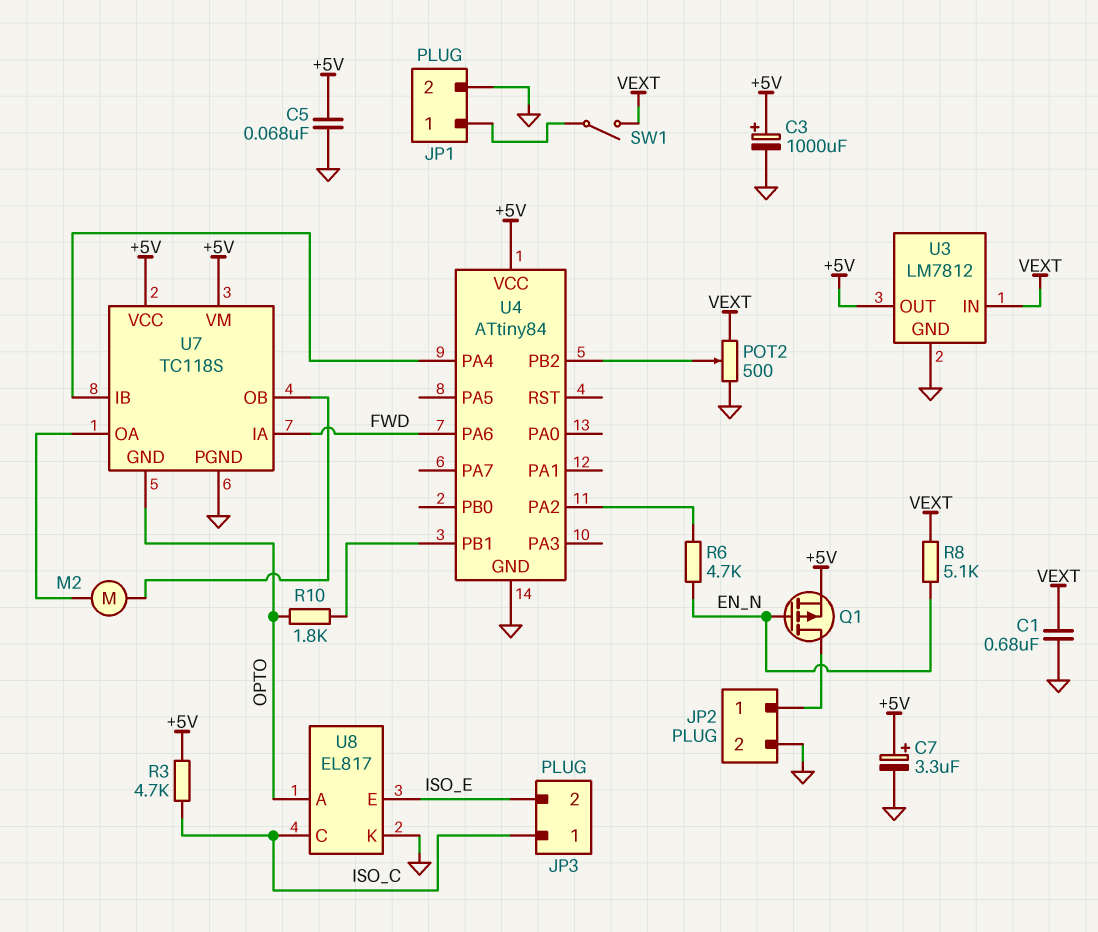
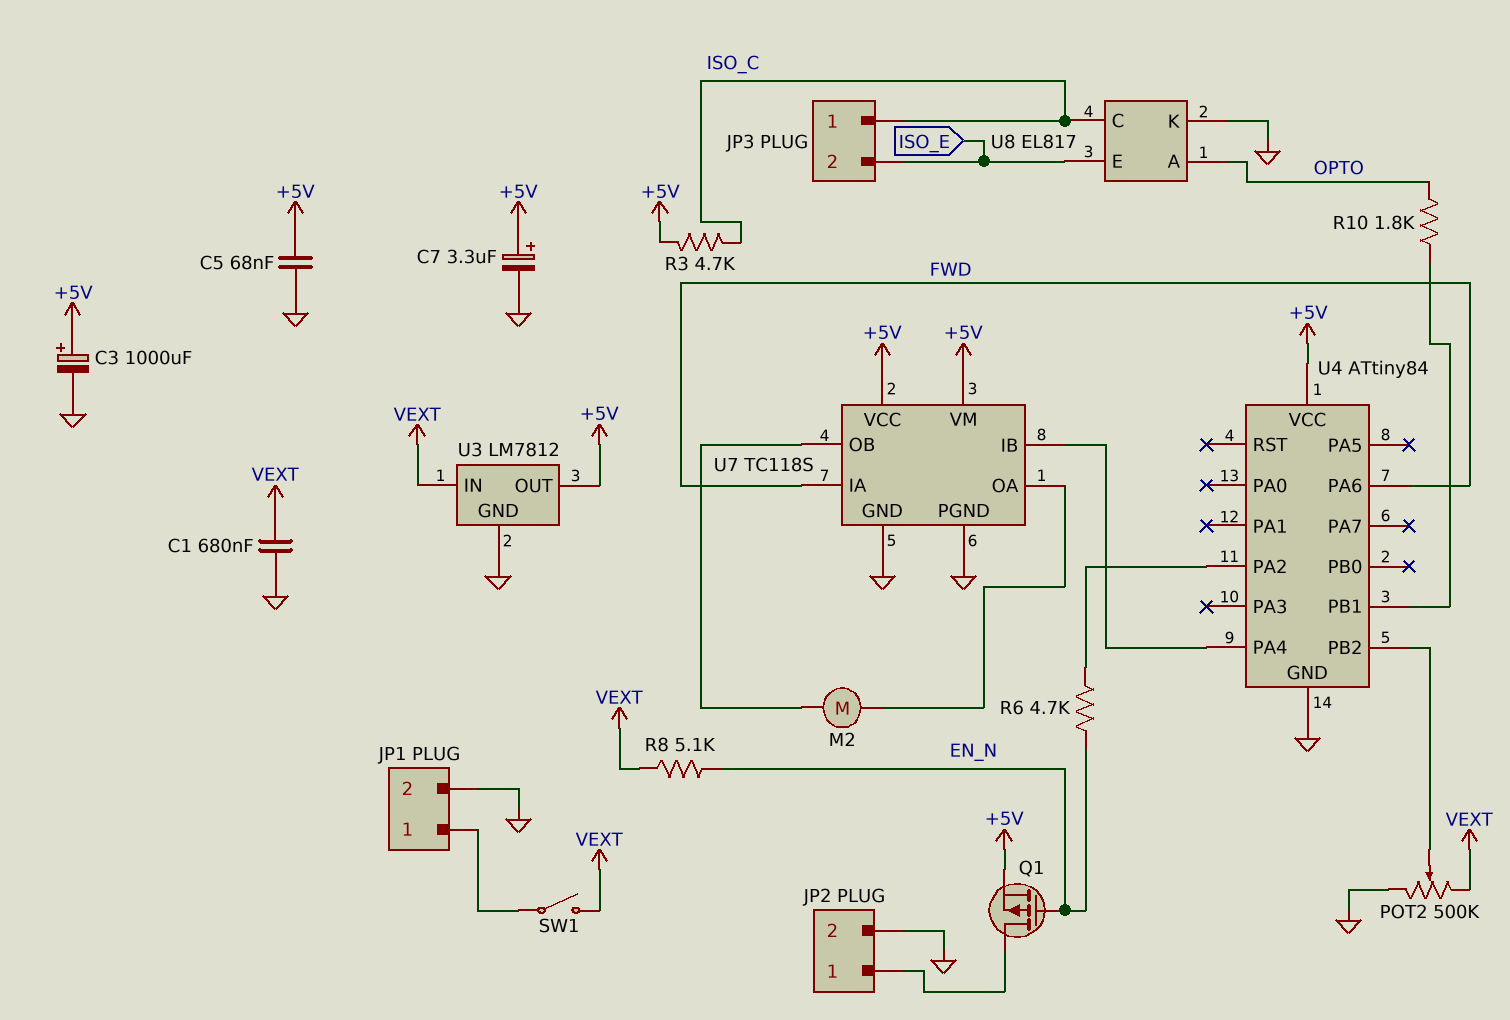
POT2: 500 (GND, VEXT, wiper U4/PB2) -> 500k (GND, VEXT, wiper U4/PB2)
U7 pin GND: OPTO -> GND

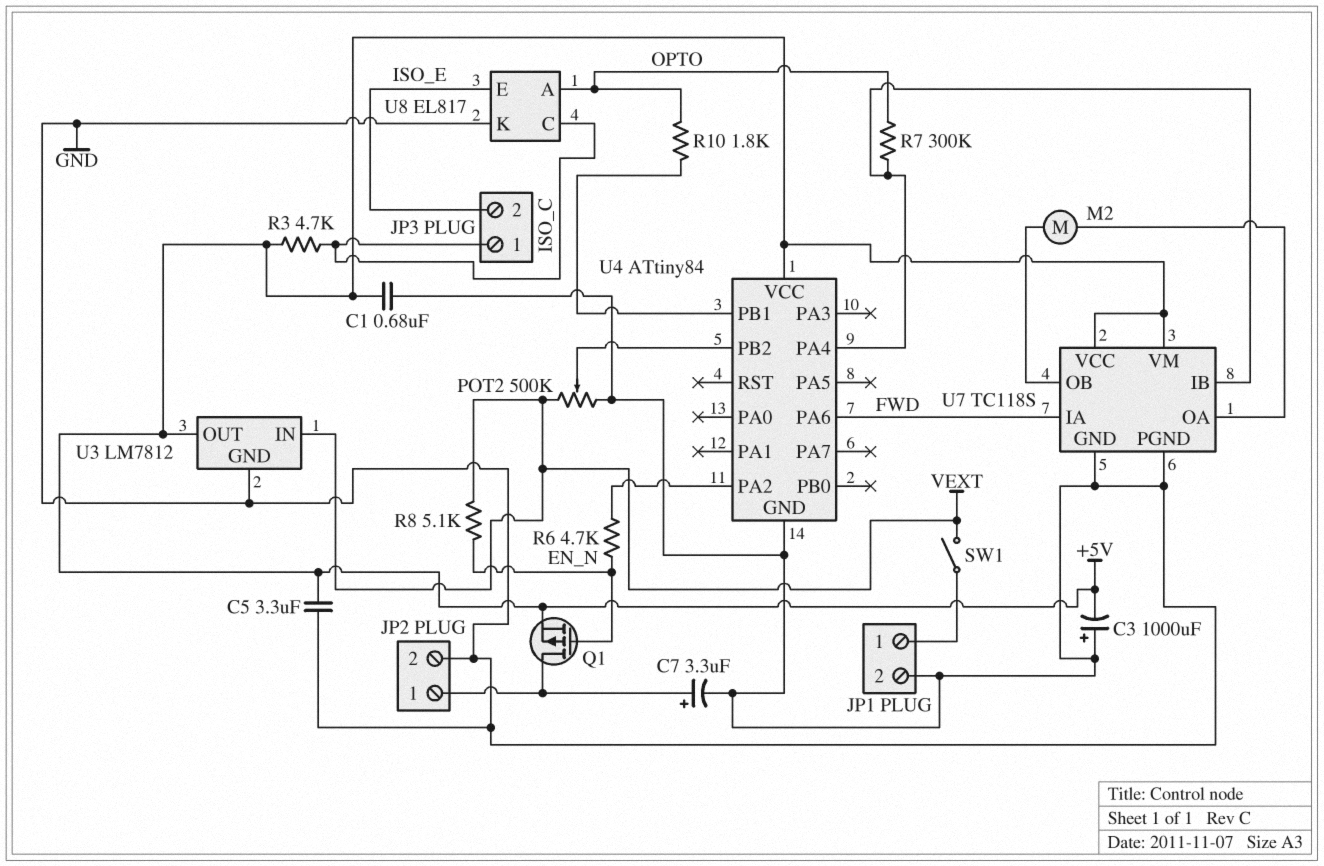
C1: 680nF (GND, VEXT) -> 680nF (+5V, GND)
C3: 1000uF (plus +5V, minus GND) -> 1000uF (plus GND, minus +5V)
C5: 68nF (+5V, GND) -> 3.3uF (+5V, GND)
C7: 3.3uF (plus +5V, minus GND) -> 3.3uF (plus JP2/1, minus GND)
R7: none -> 300k (OPTO, U4/PA4)

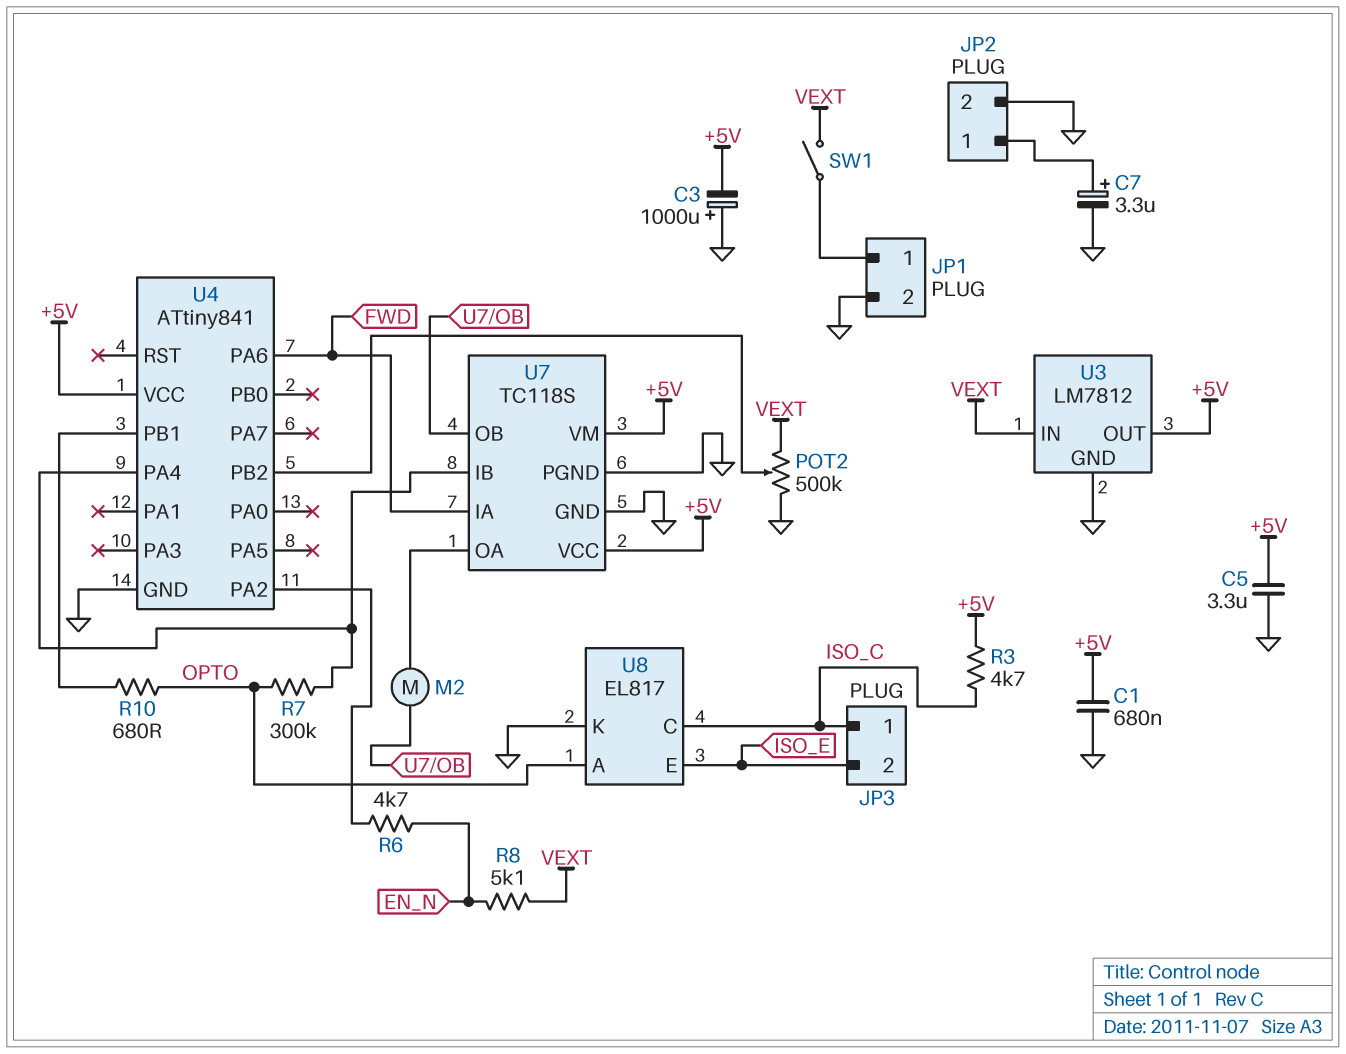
Q1: PMOS (G EN_N, D JP2/1, S +5V) -> none
R10: 1.8k (OPTO, U4/PB1) -> 680 (OPTO, U4/PB1)
U4: ATtiny84 -> ATtiny841

